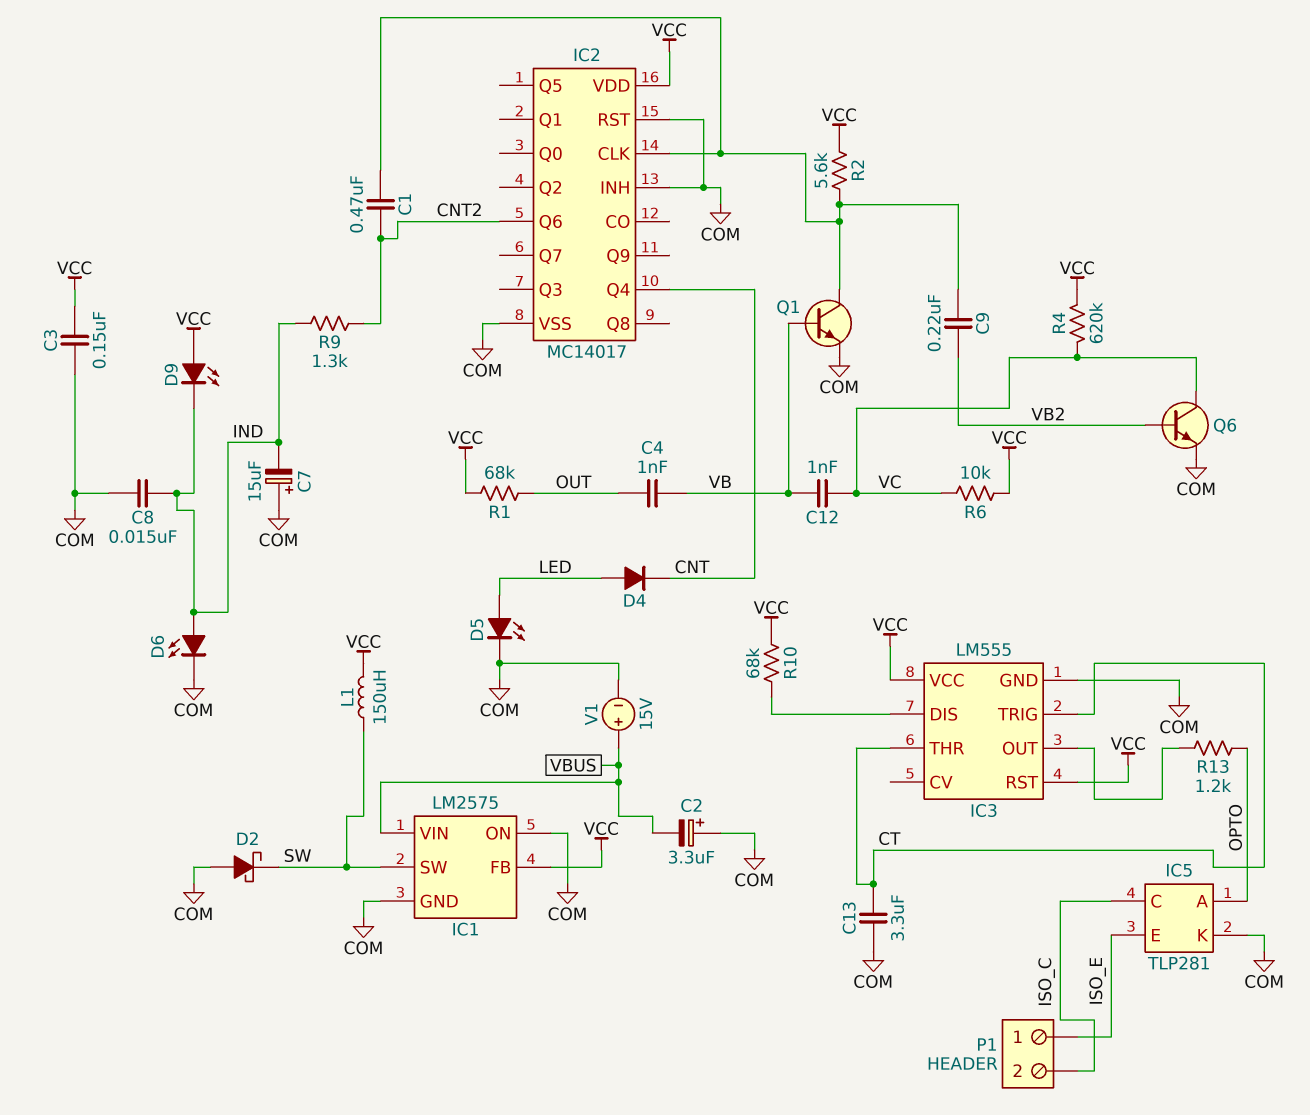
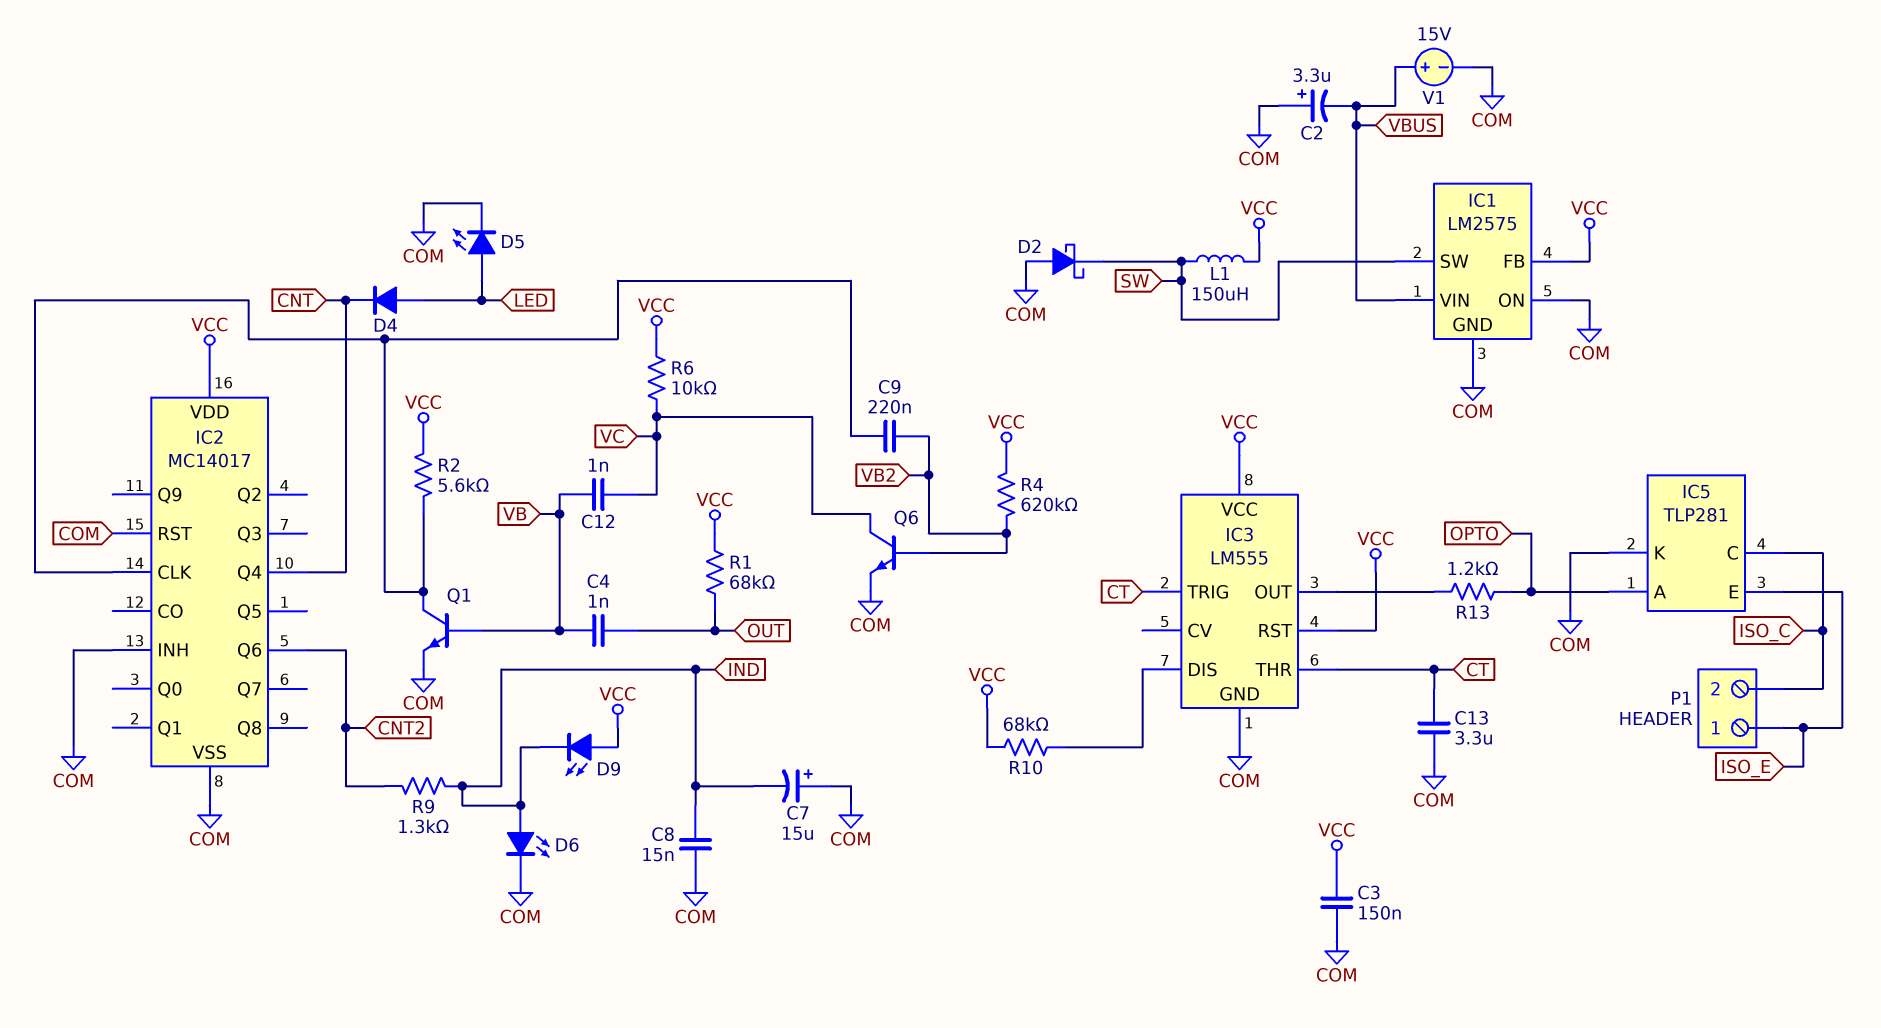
C1: 470nF (CNT2, IC2/CLK) -> none
R4: 620k (VC, VCC) -> 620k (VB2, VCC)

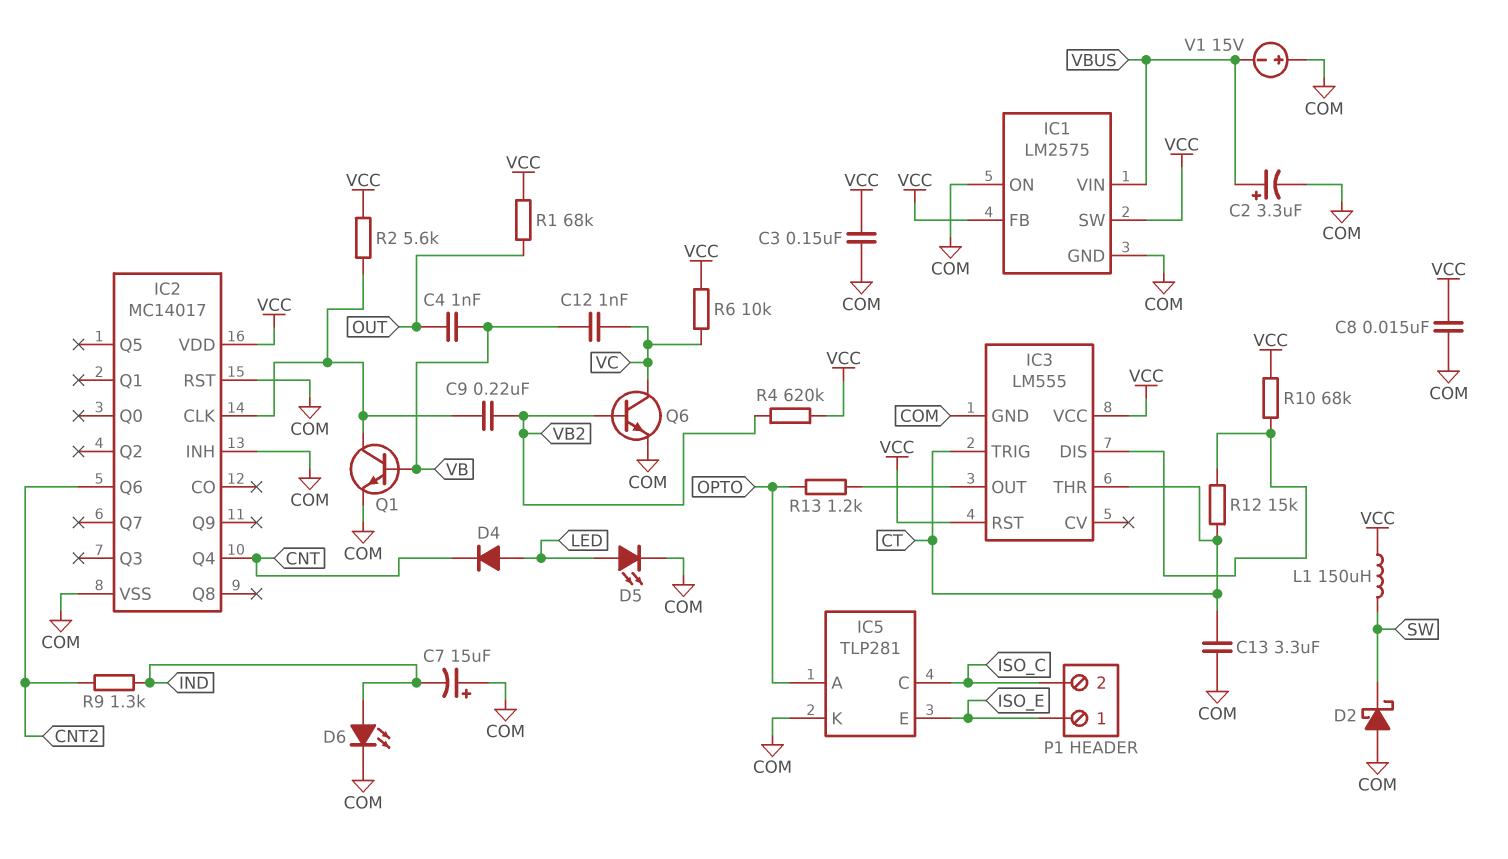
C2: 3.3uF (plus COM, minus VBUS) -> 3.3uF (plus VBUS, minus COM)
C8: 15nF (COM, IND) -> 15nF (COM, VCC)
D9: LED (A VCC, K IND) -> none
IC1 pin SW: SW -> VCC
R12: none -> 15k (CT, IC3/DIS)
V1: 15V (plus VBUS, minus COM) -> 15V (plus COM, minus VBUS)

